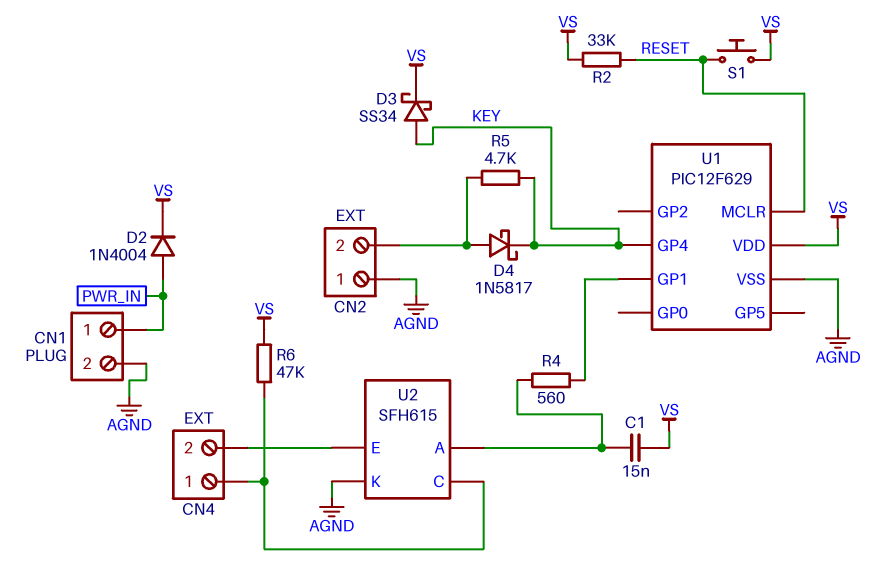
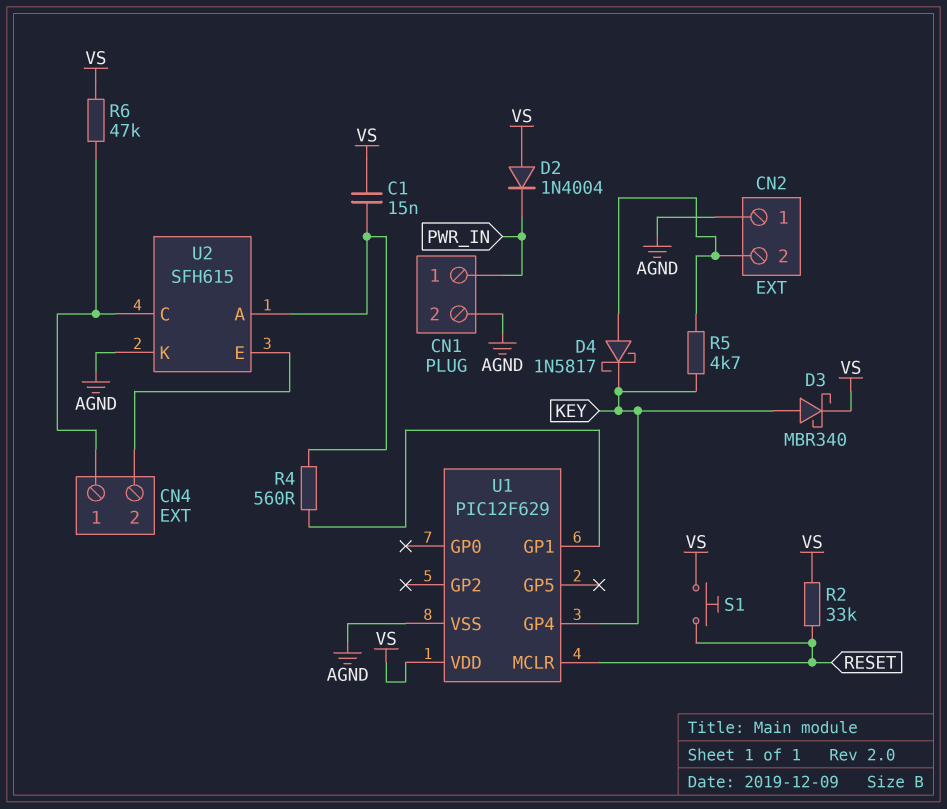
D2: diode 1N4004 (A PWR_IN, K VS) -> diode 1N4004 (A VS, K PWR_IN)
D3: schottky SS34 (A KEY, K VS) -> schottky MBR340 (A KEY, K VS)

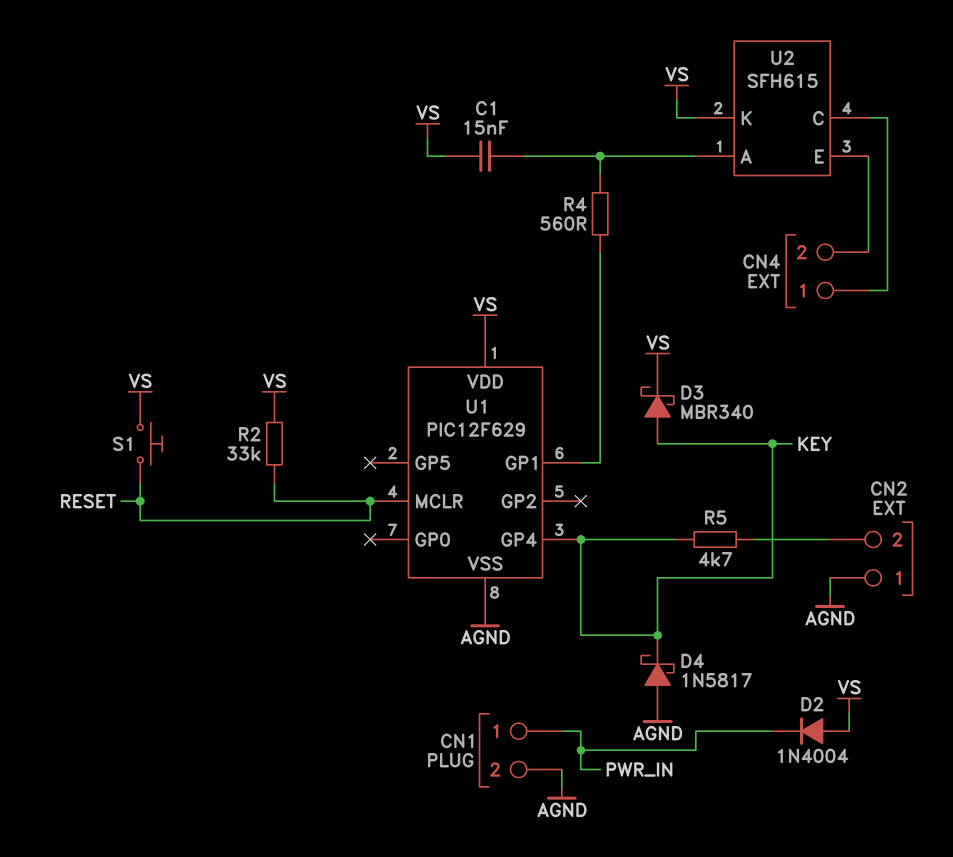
D4: schottky 1N5817 (A CN2/2, K KEY) -> schottky 1N5817 (A AGND, K KEY)
R6: 47k (CN4/1, VS) -> none
U2 pin K: AGND -> VS

